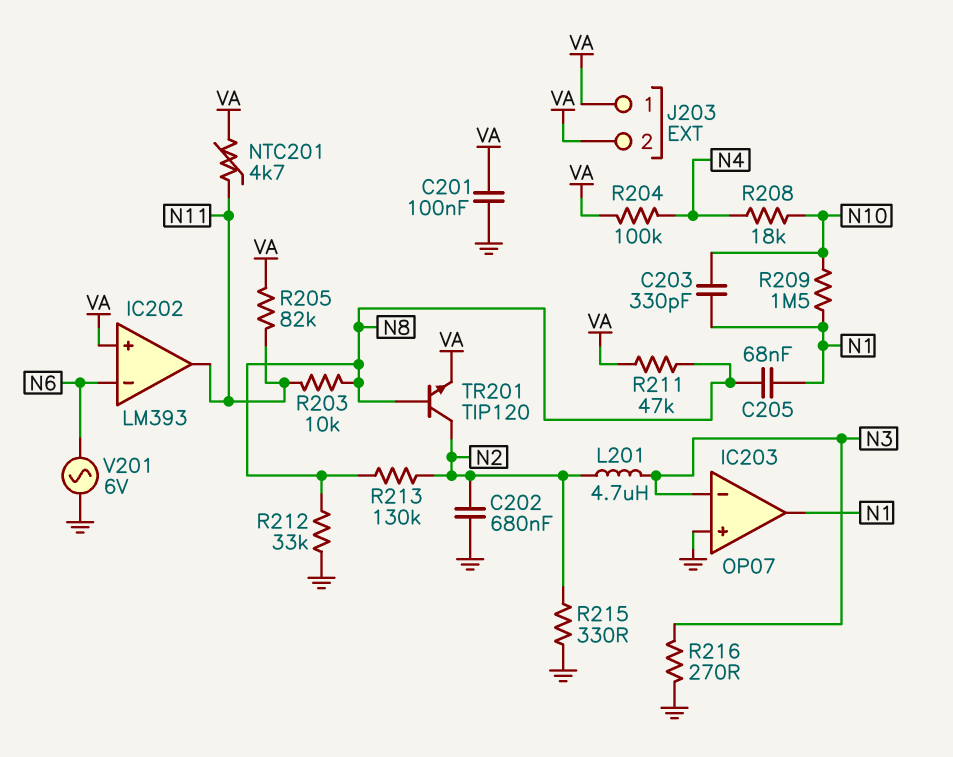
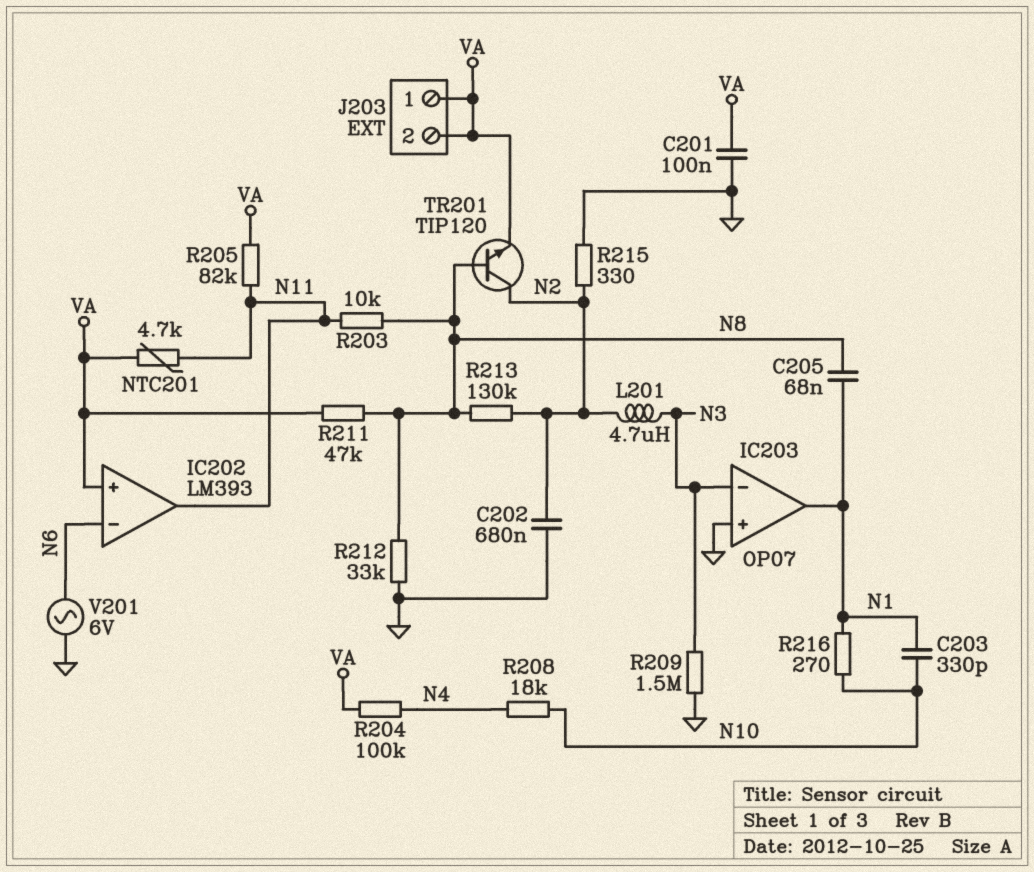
R209: 1.5M (N1, N10) -> 1.5M (GND, N3)
R216: 270 (GND, N3) -> 270 (N1, N10)

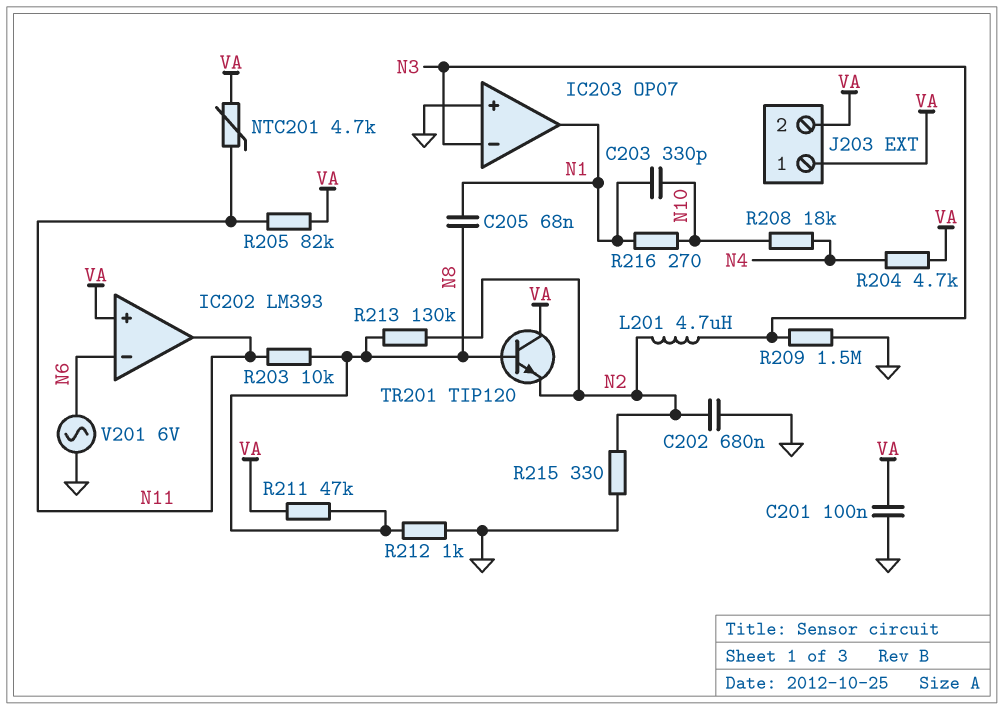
R204: 100k (N4, VA) -> 4.7k (N4, VA)
R212: 33k (GND, N8) -> 1k (GND, N8)
TR201: NPN TIP120 (B N8, C N2, E VA) -> NPN TIP120 (B N8, C VA, E N2)

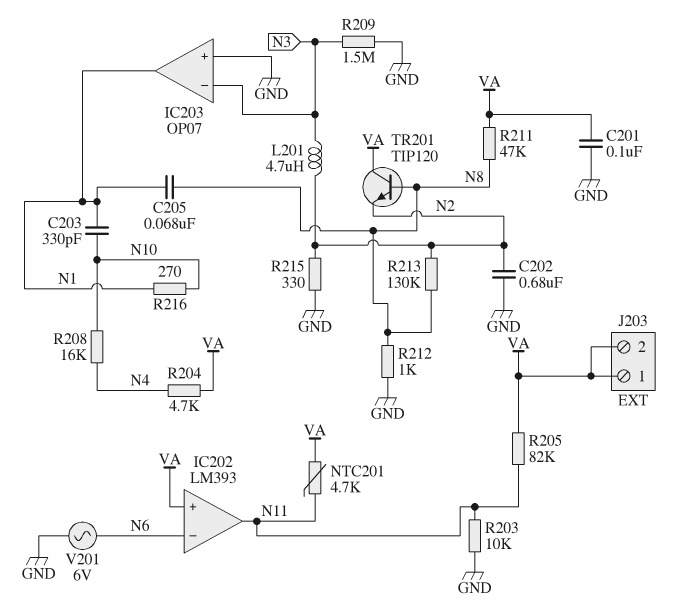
R203: 10k (N8, N11) -> 10k (GND, N11)
R208: 18k (N4, N10) -> 16k (N4, N10)

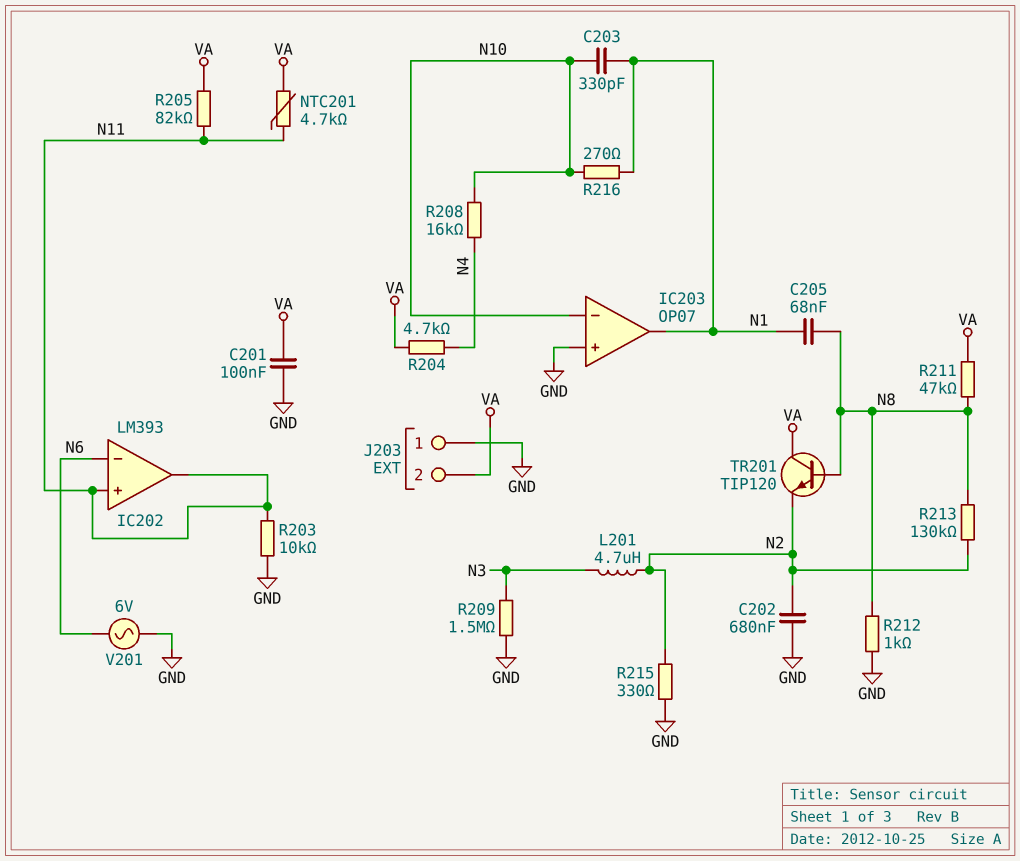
IC202 pin in+: VA -> N11
IC203 pin in-: N3 -> N10
J203 pin 1: VA -> GND

